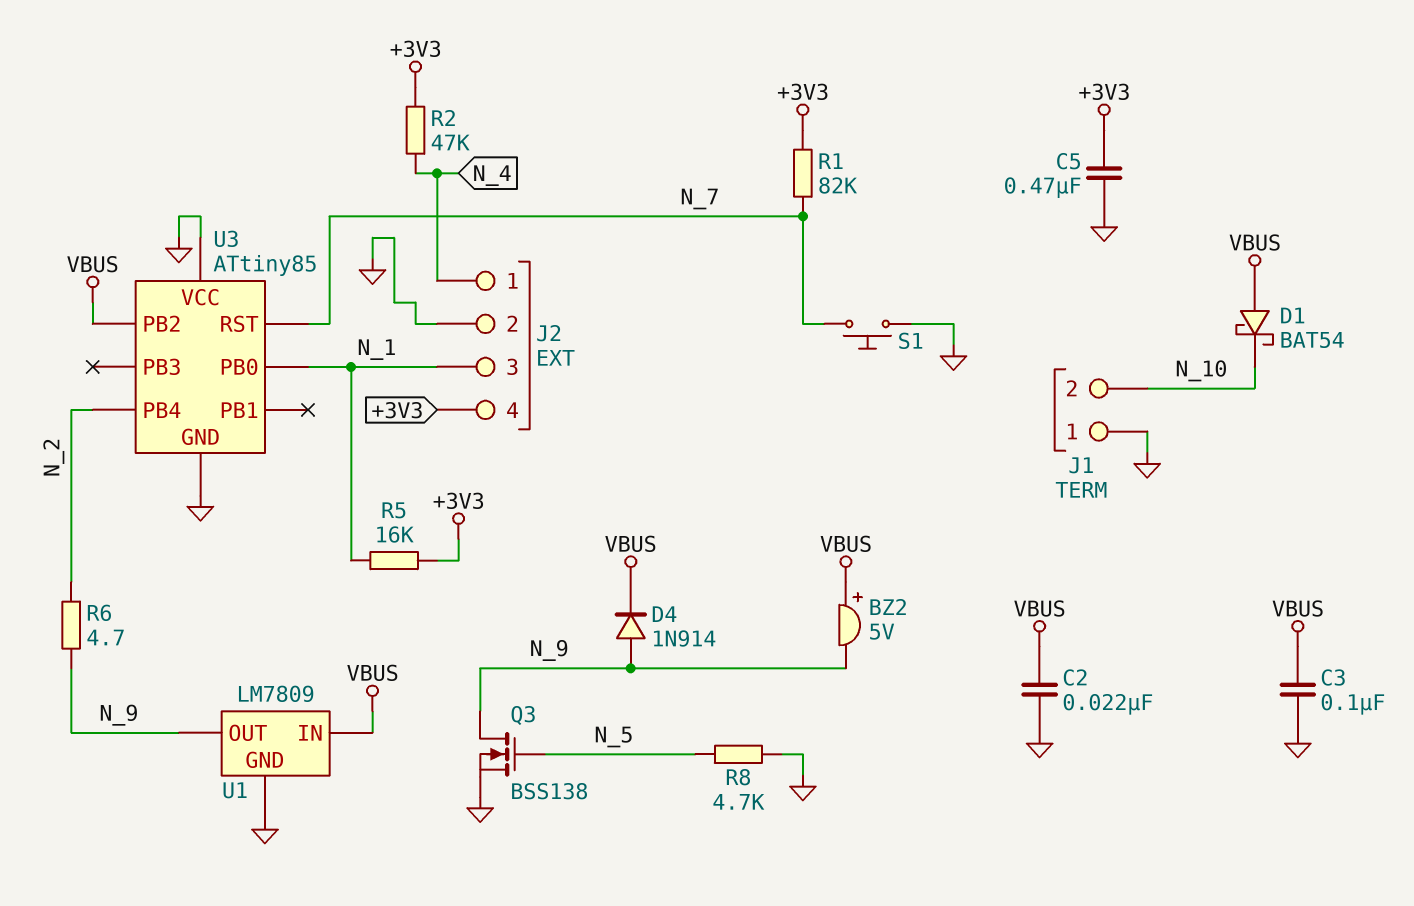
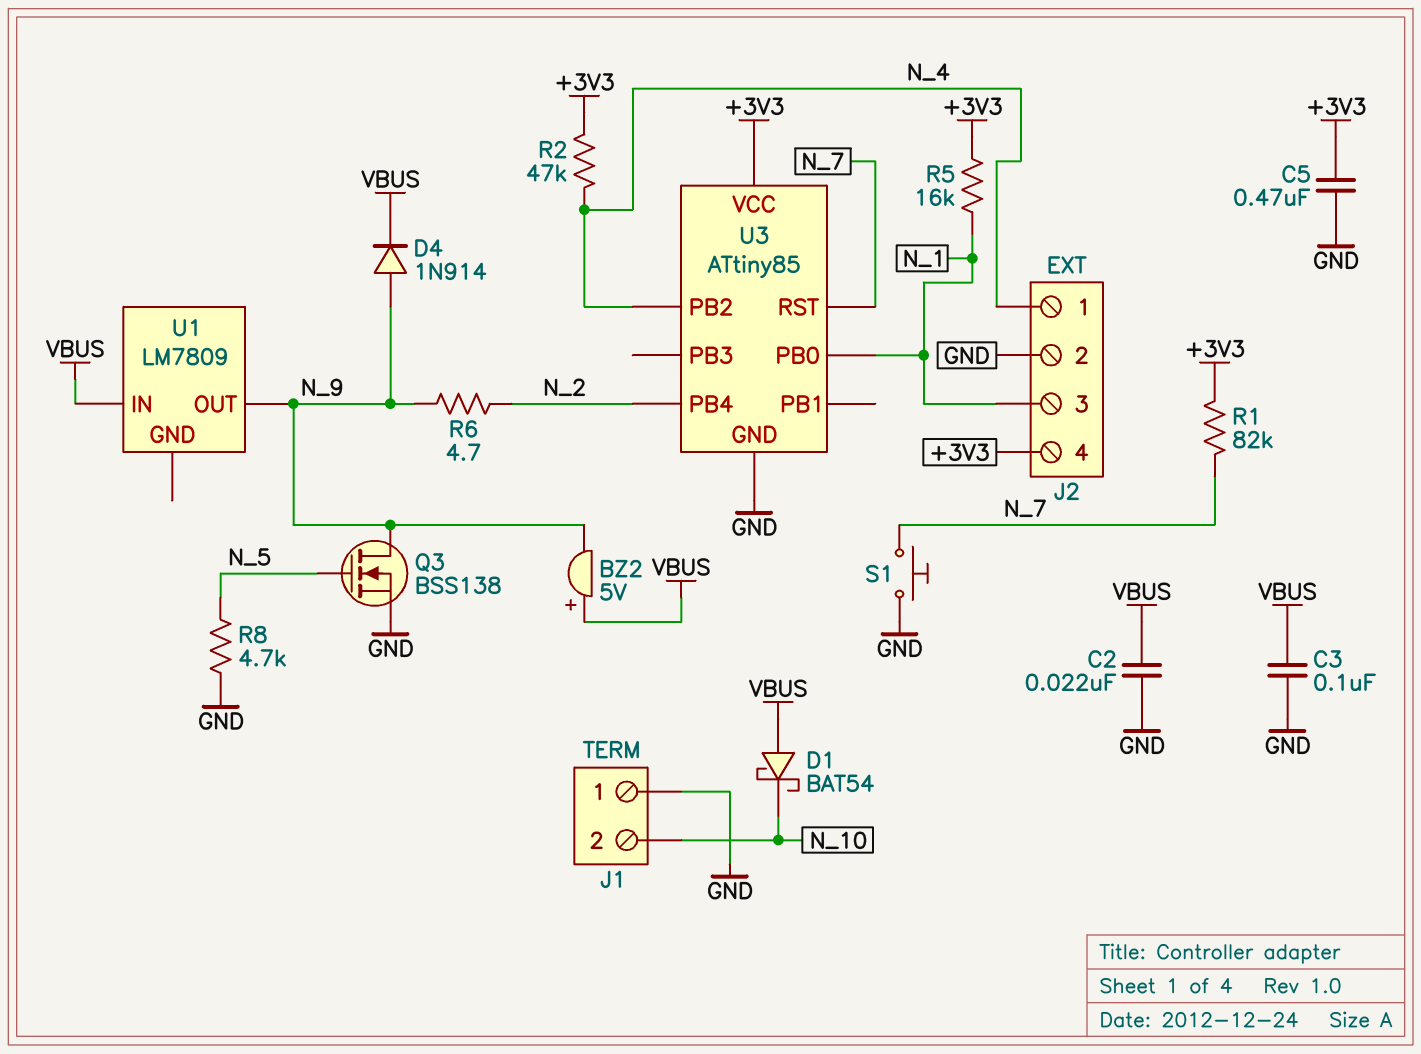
U1 pin GND: GND -> none
U3 pin PB2: VBUS -> N_4
U3 pin VCC: GND -> +3V3

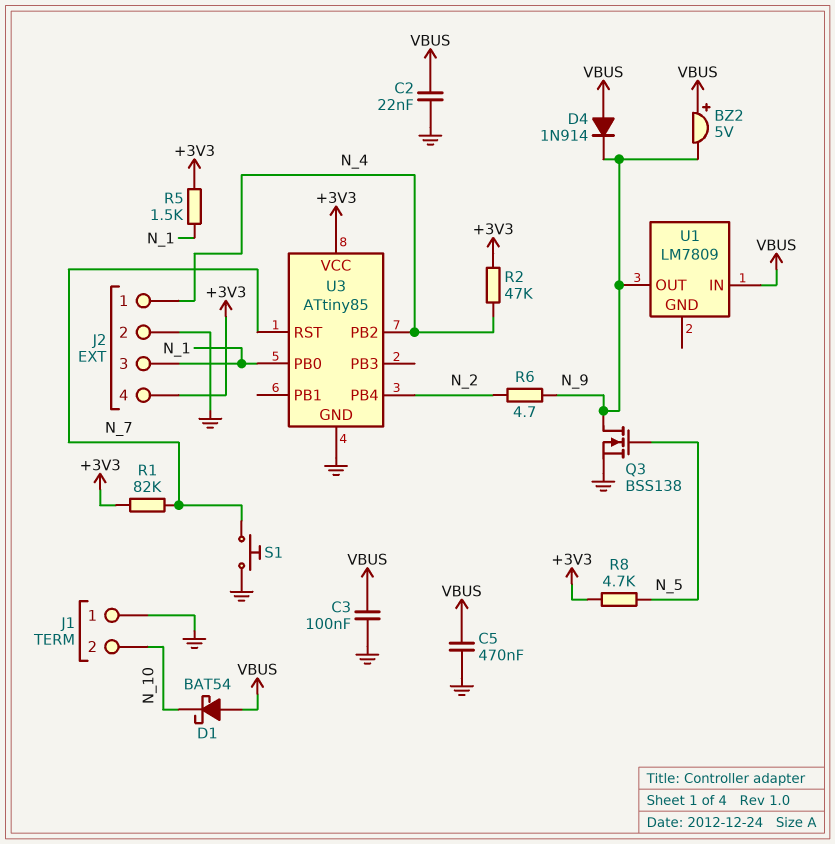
C5: 470nF (+3V3, GND) -> 470nF (GND, VBUS)
D4: diode 1N914 (A N_9, K VBUS) -> diode 1N914 (A VBUS, K N_9)
R5: 16k (+3V3, N_1) -> 1.5k (+3V3, N_1)
R8: 4.7k (GND, N_5) -> 4.7k (+3V3, N_5)

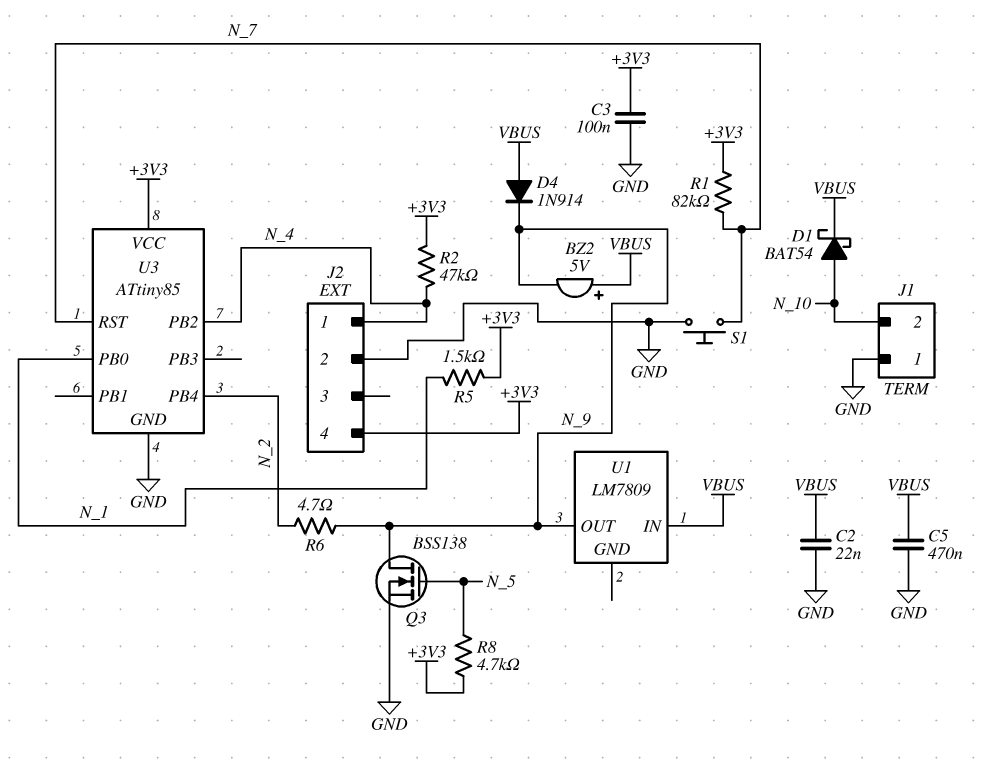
C3: 100nF (GND, VBUS) -> 100nF (+3V3, GND)
D1: schottky BAT54 (A VBUS, K N_10) -> schottky BAT54 (A N_10, K VBUS)
J2 pin 3: N_1 -> none

